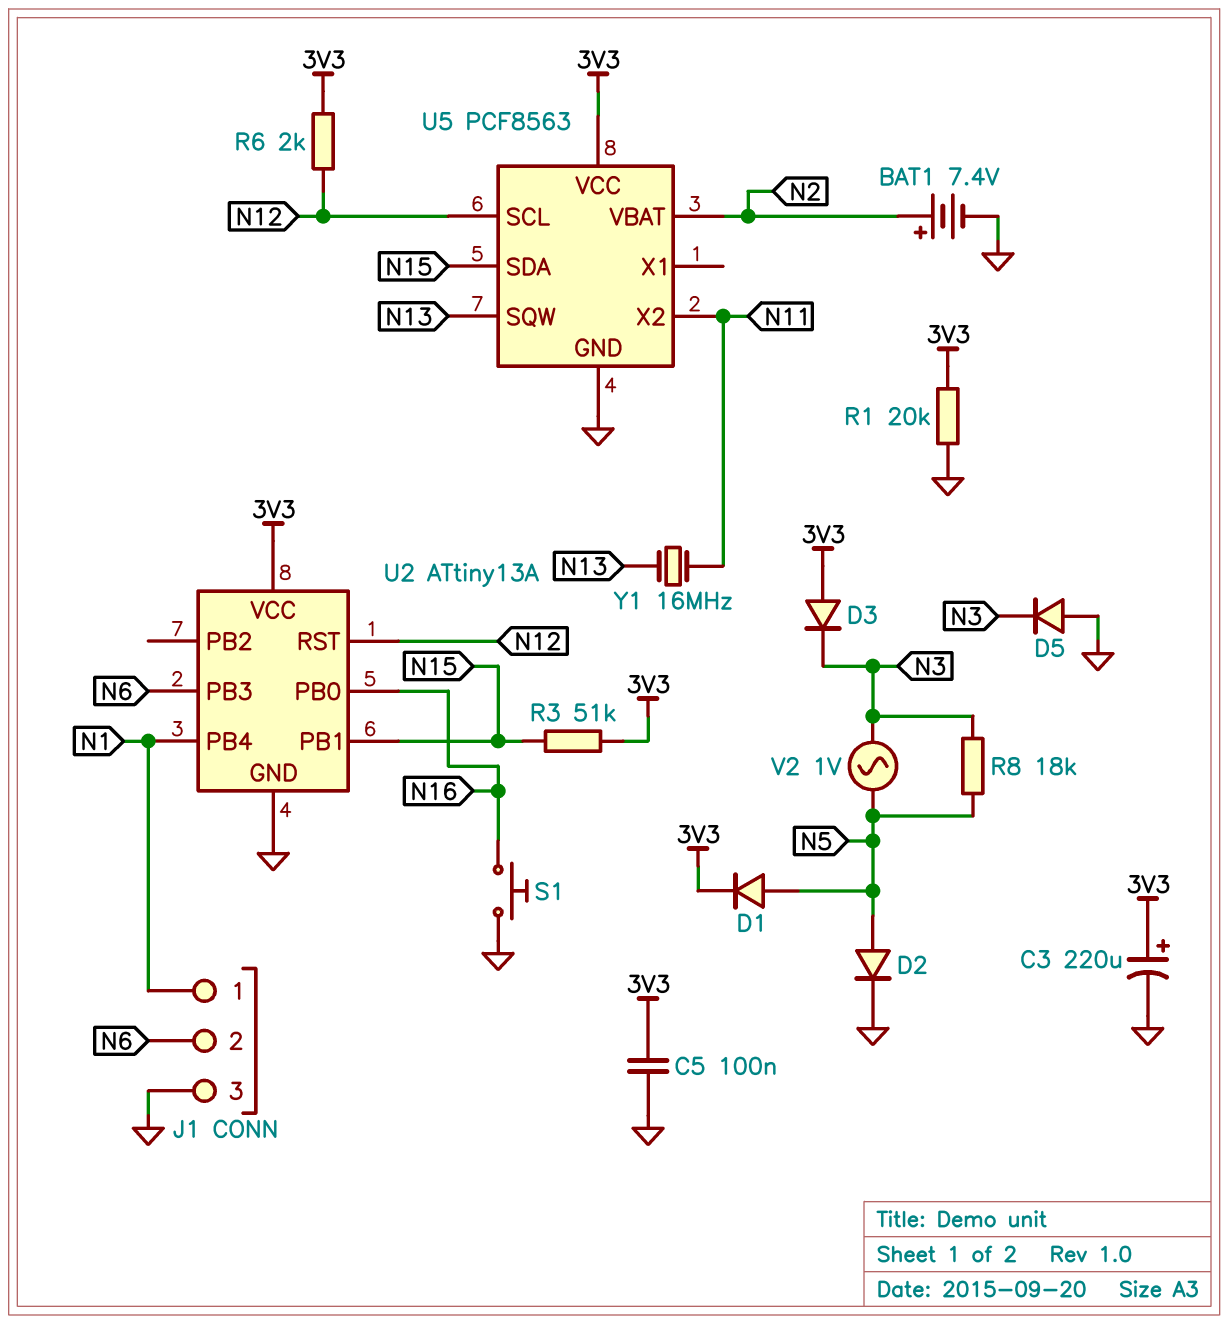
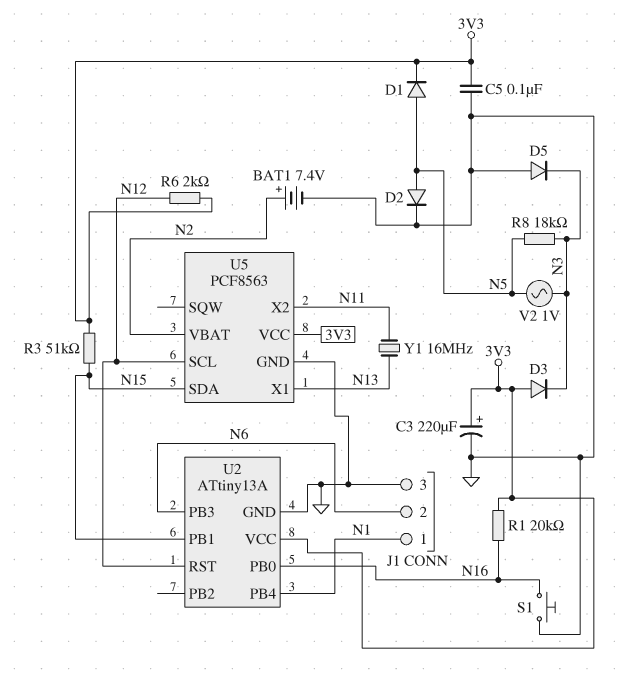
R1: 20k (3V3, GND) -> 20k (3V3, N16)
U5 pin SQW: N13 -> none
U5 pin X1: none -> N13

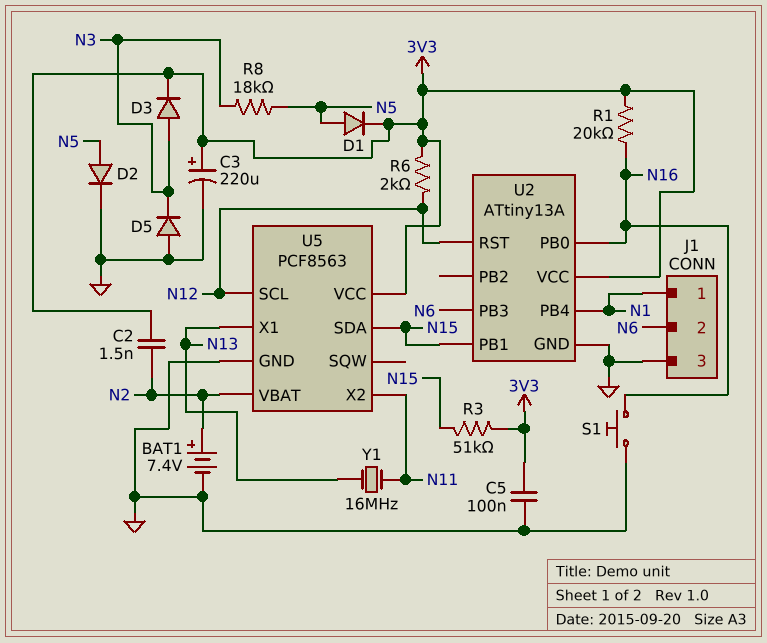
C2: none -> 1.5nF (3V3, N2)
D3: diode (A 3V3, K N3) -> diode (A N3, K 3V3)
V2: AC 1V (N3, N5) -> none

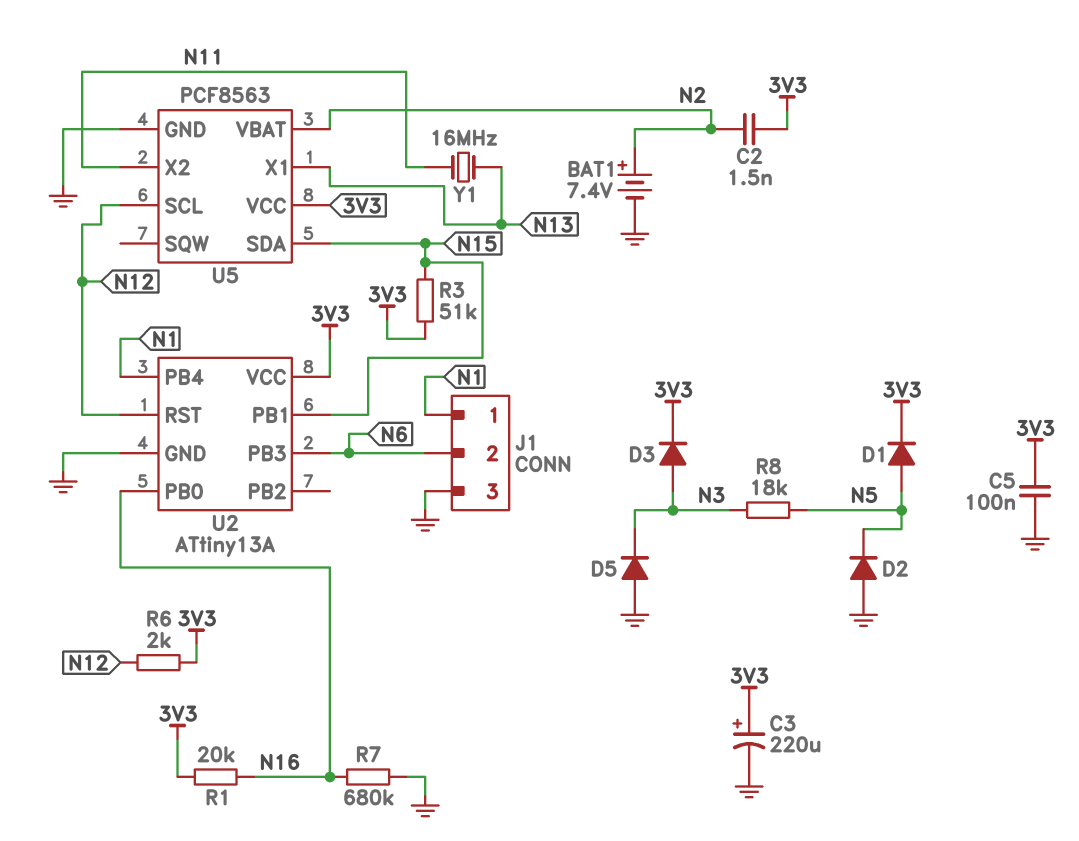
D2: diode (A N5, K GND) -> diode (A GND, K N5)
R7: none -> 680k (GND, N16)
S1: button (GND, N16) -> none

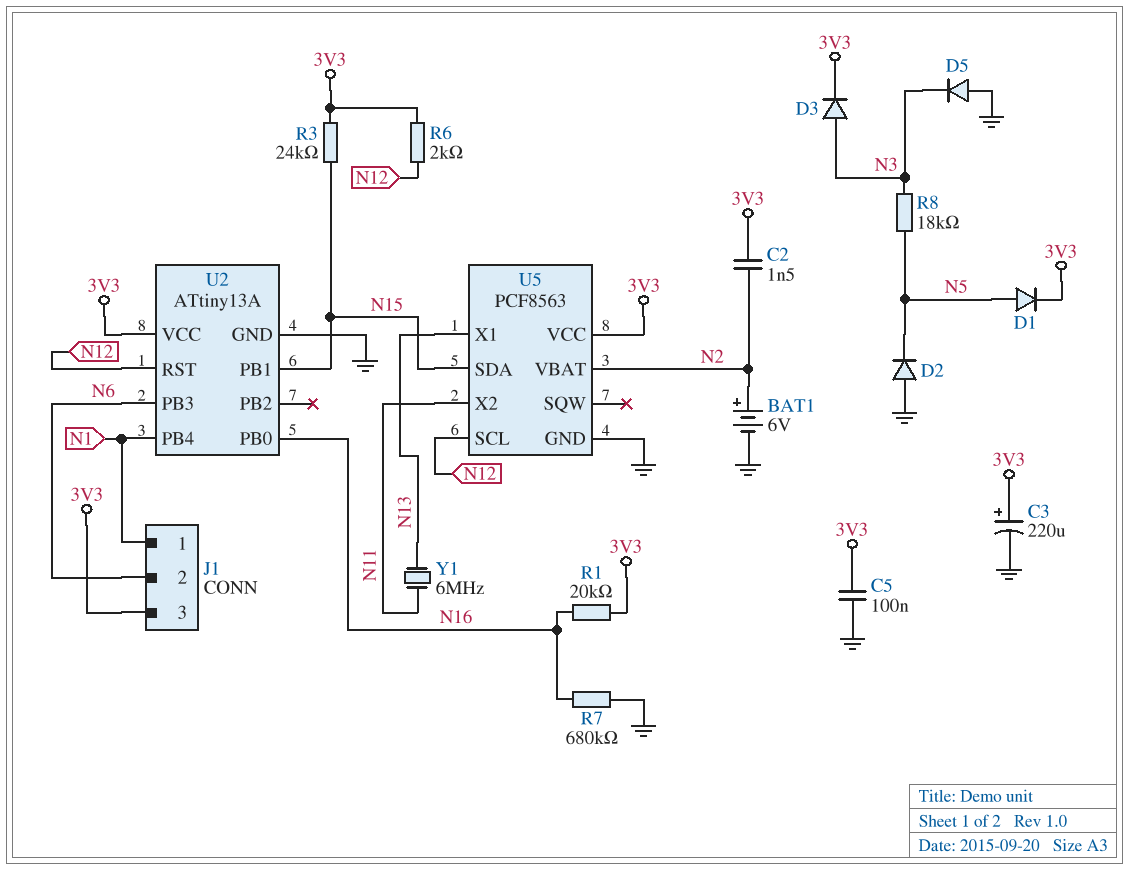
BAT1: 7.4V (plus N2, minus GND) -> 6V (plus N2, minus GND)
J1 pin 3: GND -> 3V3
R3: 51k (3V3, N15) -> 24k (3V3, N15)
Y1: 16MHz (N11, N13) -> 6MHz (N11, N13)

